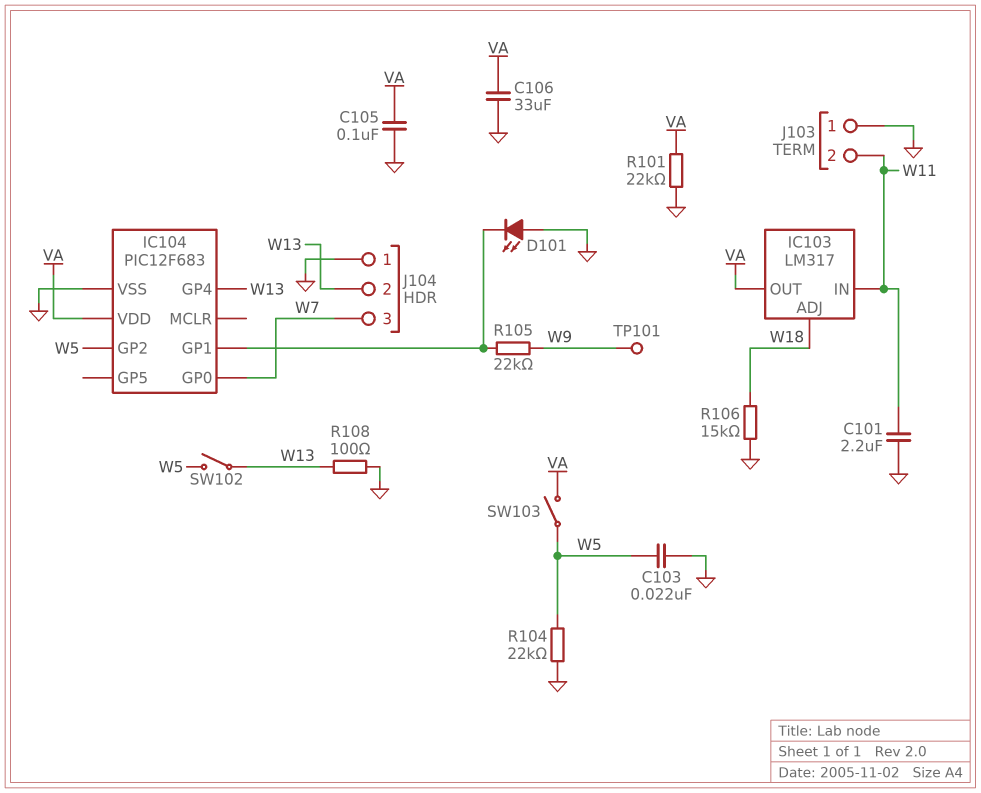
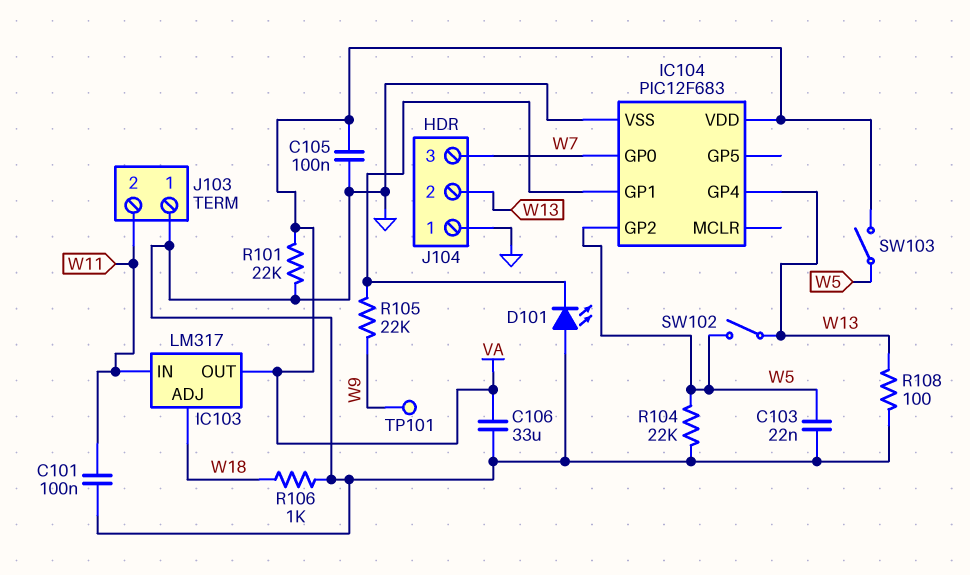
C101: 2.2uF (GND, W11) -> 100nF (GND, W11)
R106: 15k (GND, W18) -> 1k (GND, W18)

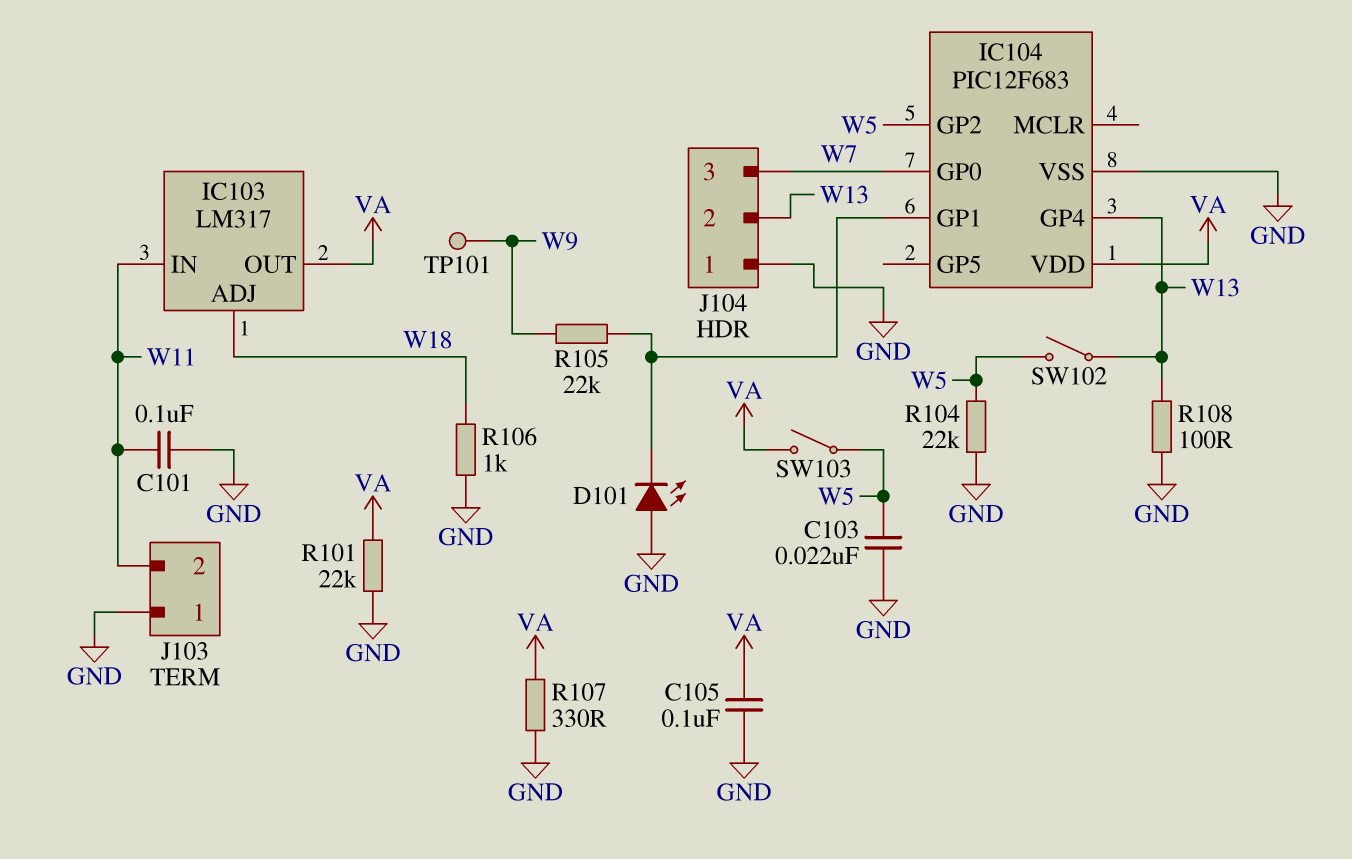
C106: 33uF (GND, VA) -> none
R107: none -> 330 (GND, VA)

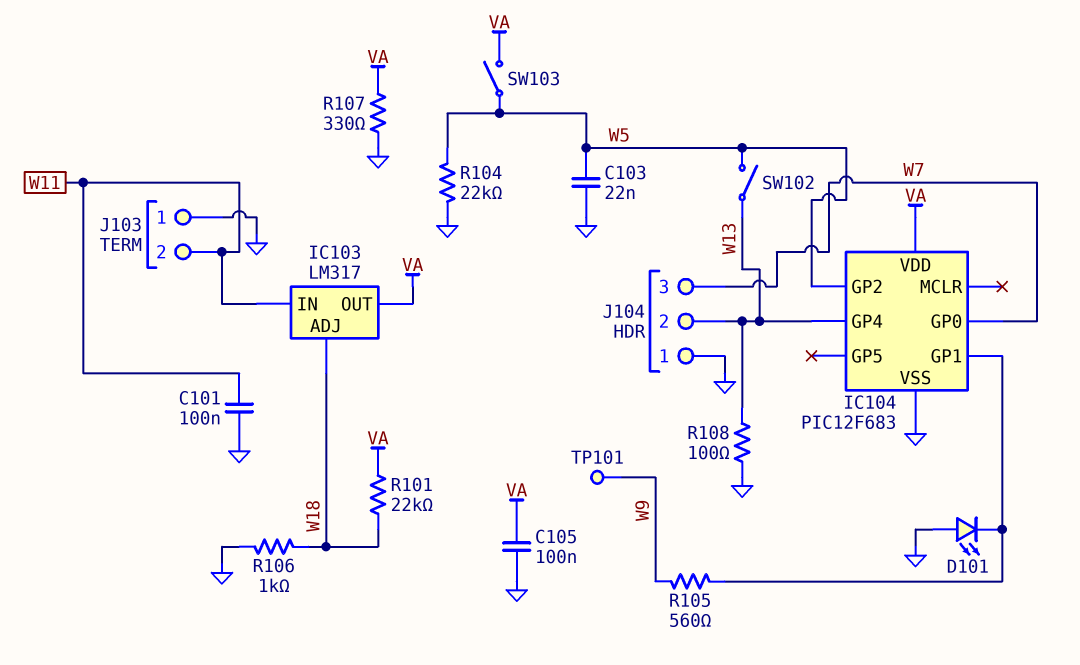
R101: 22k (GND, VA) -> 22k (VA, W18)
R105: 22k (IC104/GP1, W9) -> 560 (IC104/GP1, W9)

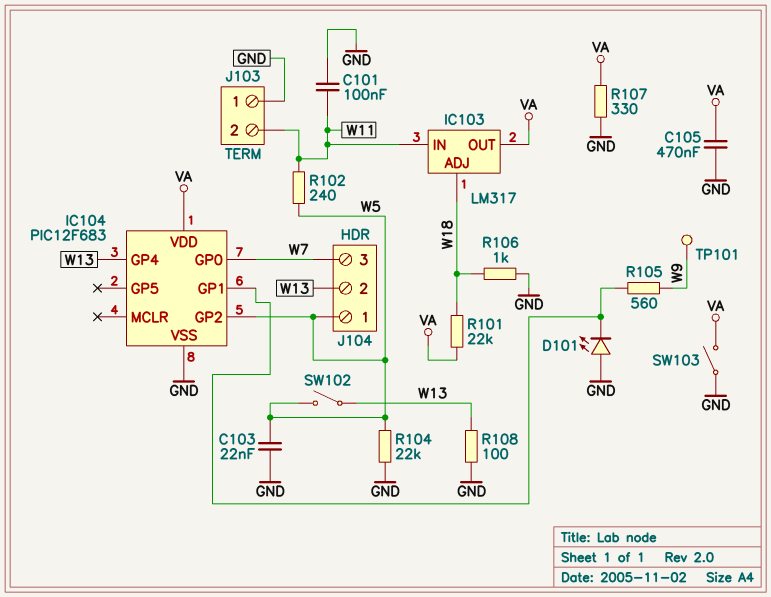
C105: 100nF (GND, VA) -> 470nF (GND, VA)
J104 pin 1: GND -> W5
R102: none -> 240 (W5, W11)
SW103: switch (VA, W5) -> switch (GND, VA)

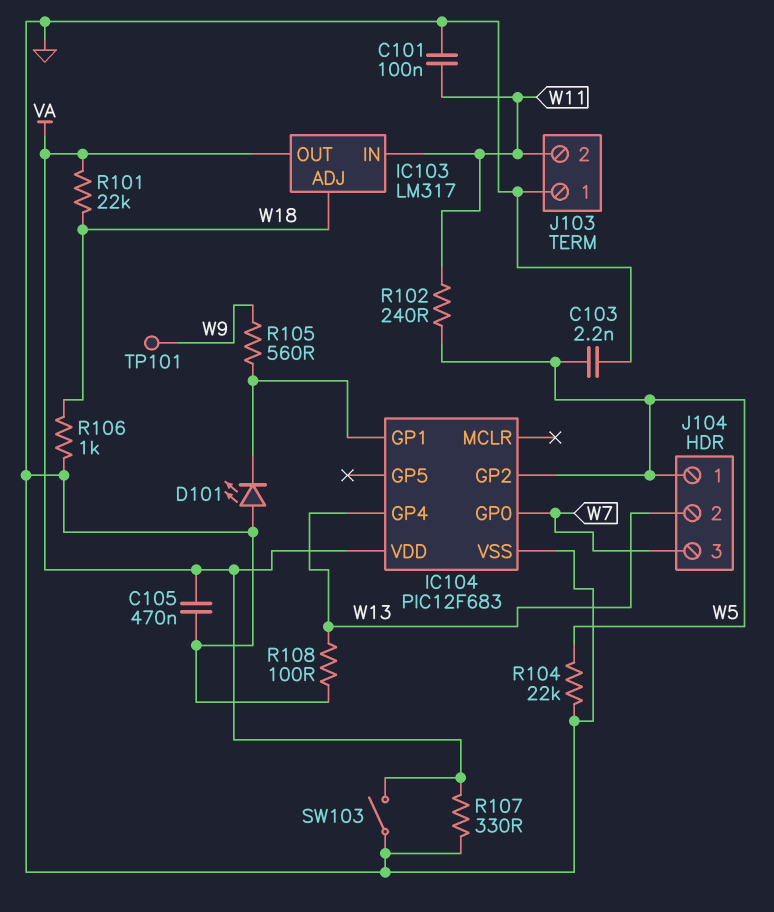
C103: 22nF (GND, W5) -> 2.2nF (GND, W5)
SW102: switch (W5, W13) -> none

